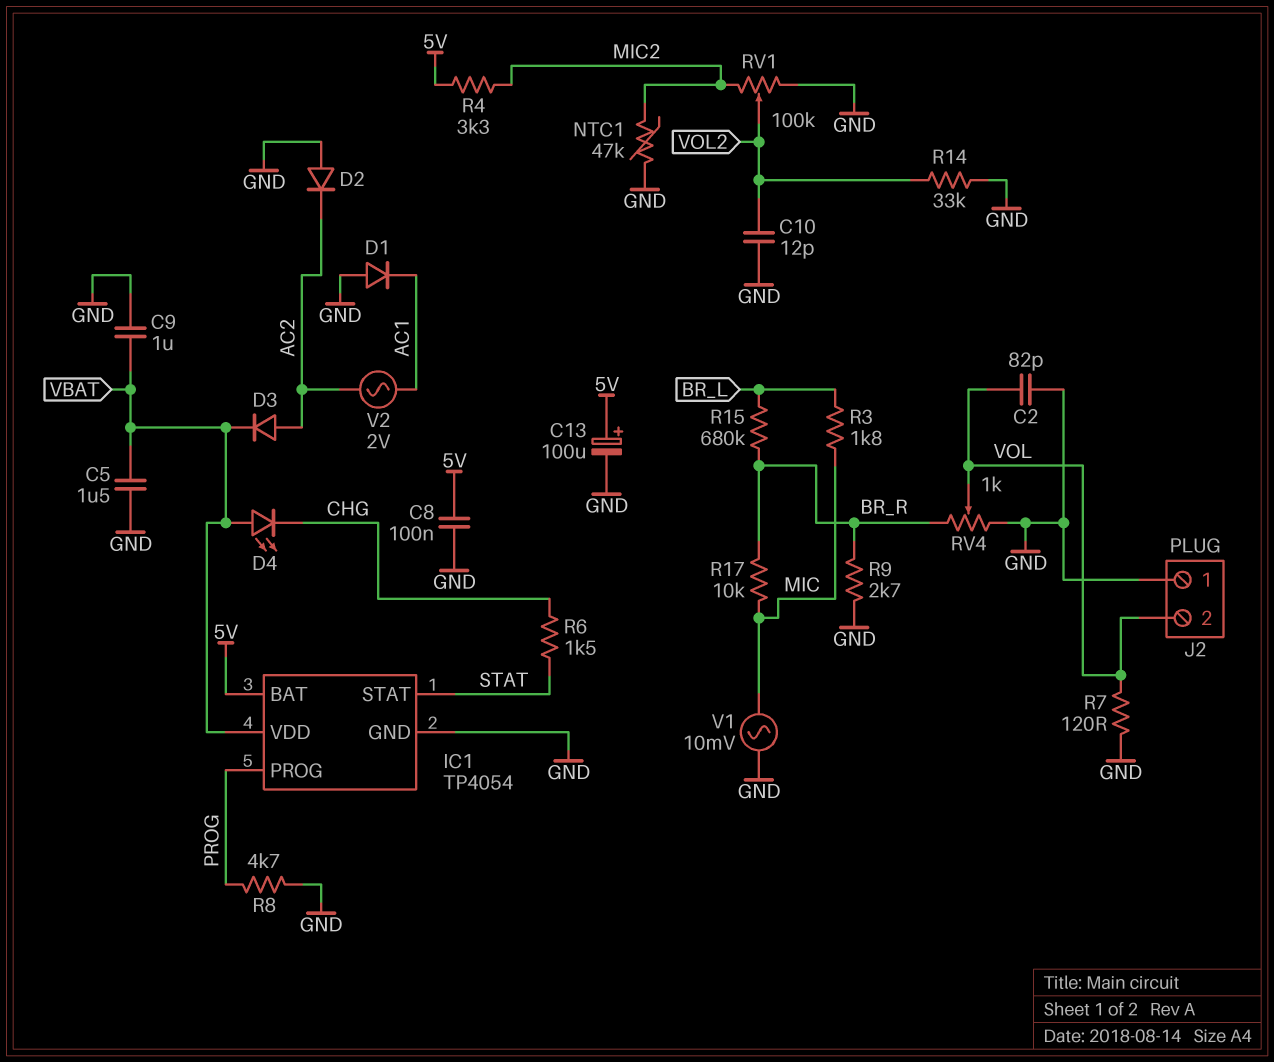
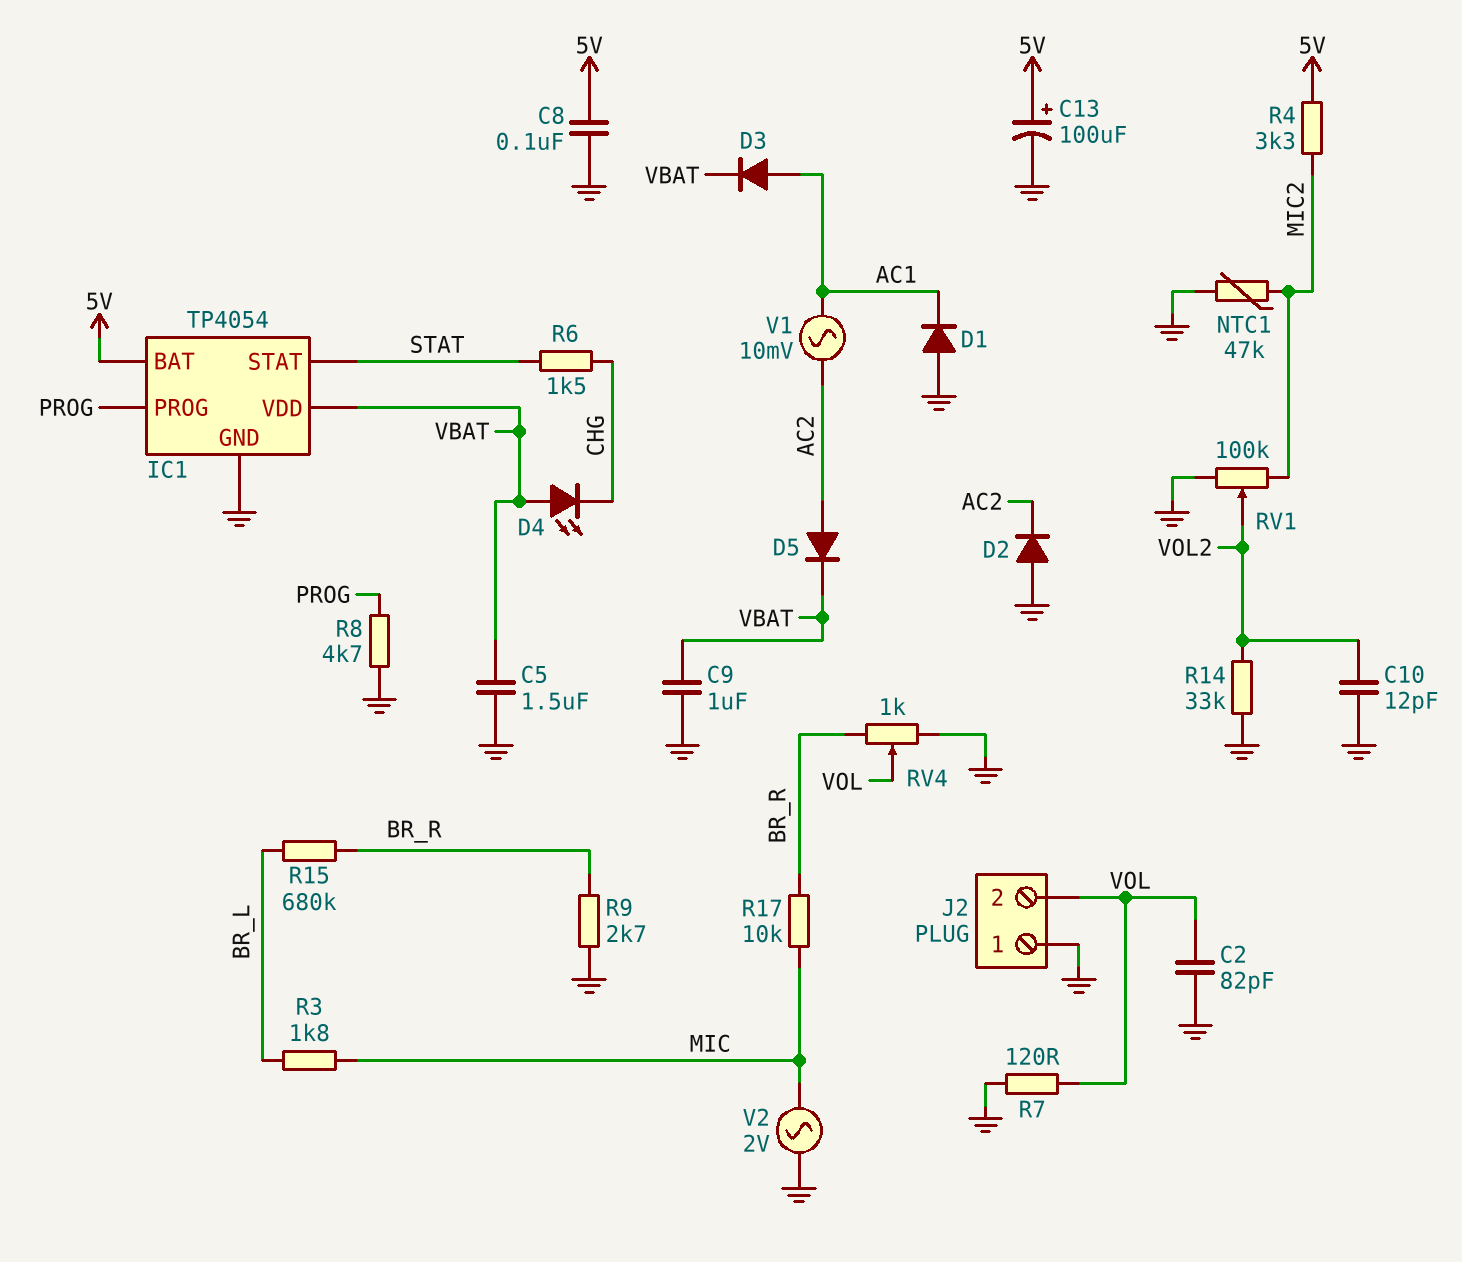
D3: diode (A AC2, K VBAT) -> diode (A AC1, K VBAT)
D5: none -> diode (A AC2, K VBAT)
V1: AC 10mV (GND, MIC) -> AC 10mV (AC1, AC2)
V2: AC 2V (AC1, AC2) -> AC 2V (GND, MIC)

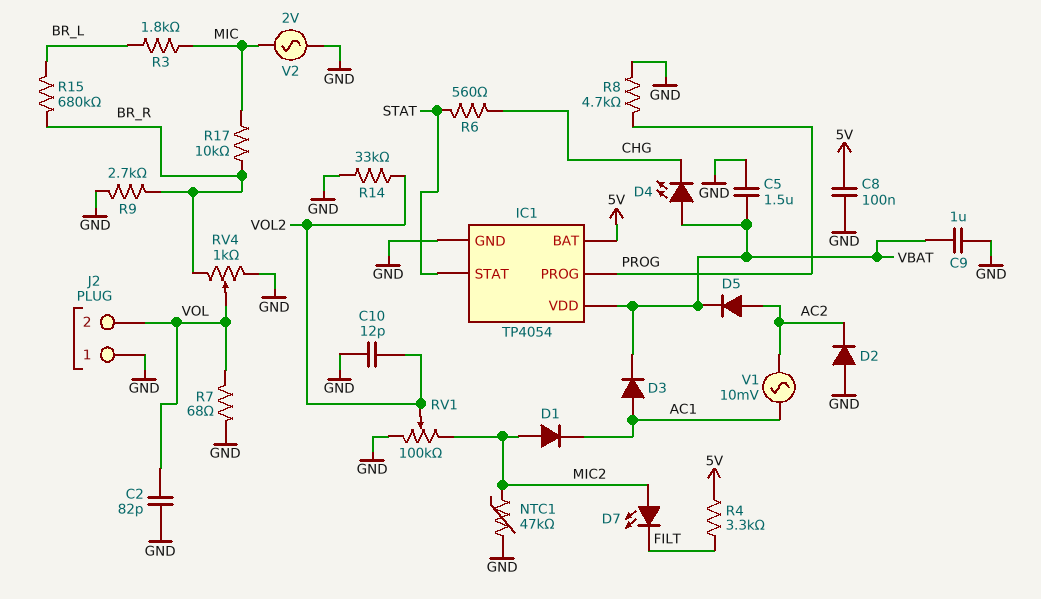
C13: 100uF (plus 5V, minus GND) -> none
D1: diode (A GND, K AC1) -> diode (A MIC2, K AC1)
D7: none -> LED (A MIC2, K FILT)
R4: 3.3k (5V, MIC2) -> 3.3k (5V, FILT)
R6: 1.5k (CHG, STAT) -> 560 (CHG, STAT)
R7: 120 (GND, VOL) -> 68 (GND, VOL)

